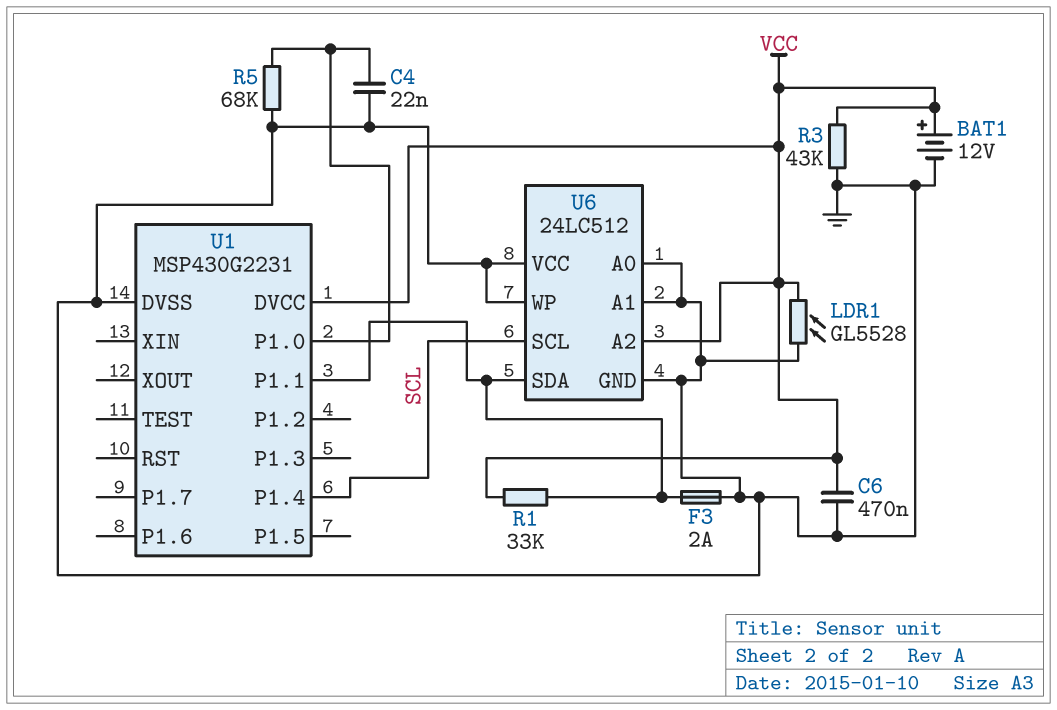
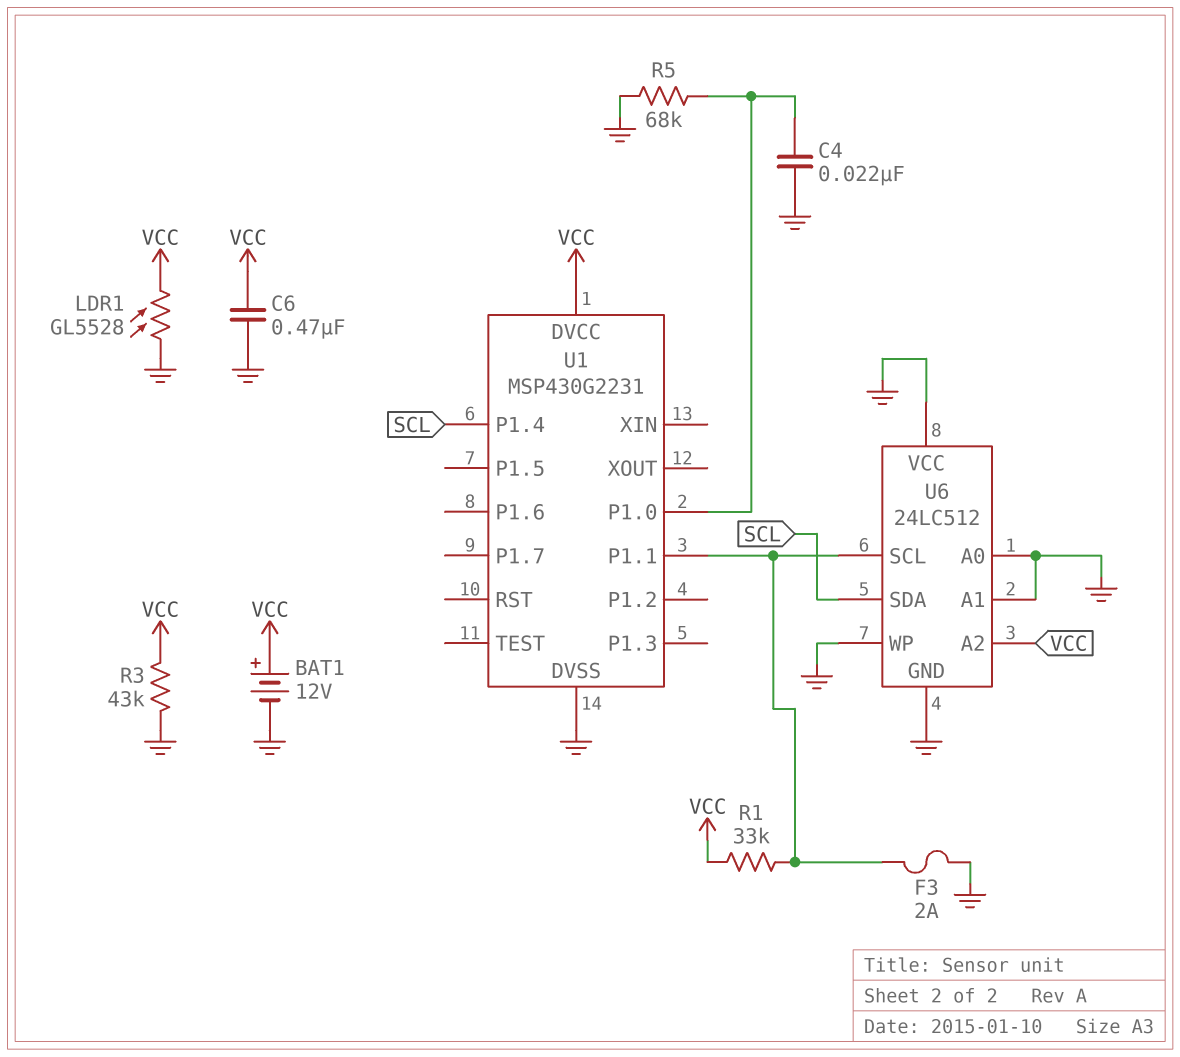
U6 pin SCL: SCL -> U1/P1.1
U6 pin SDA: U1/P1.1 -> SCL

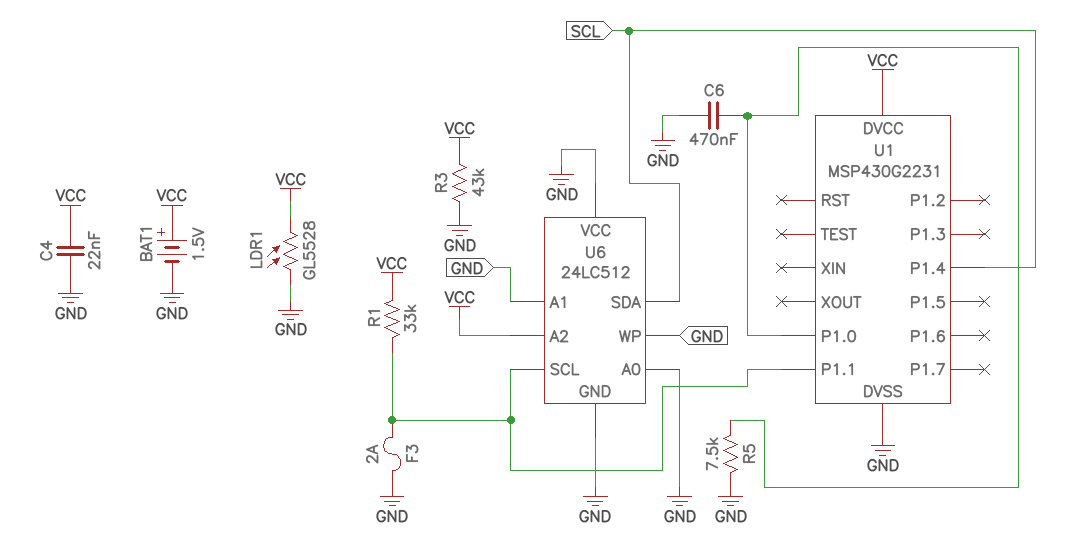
BAT1: 12V (plus VCC, minus GND) -> 1.5V (plus VCC, minus GND)
C4: 22nF (GND, U1/P1.0) -> 22nF (GND, VCC)
C6: 470nF (GND, VCC) -> 470nF (GND, U1/P1.0)
R5: 68k (GND, U1/P1.0) -> 7.5k (GND, U1/P1.0)

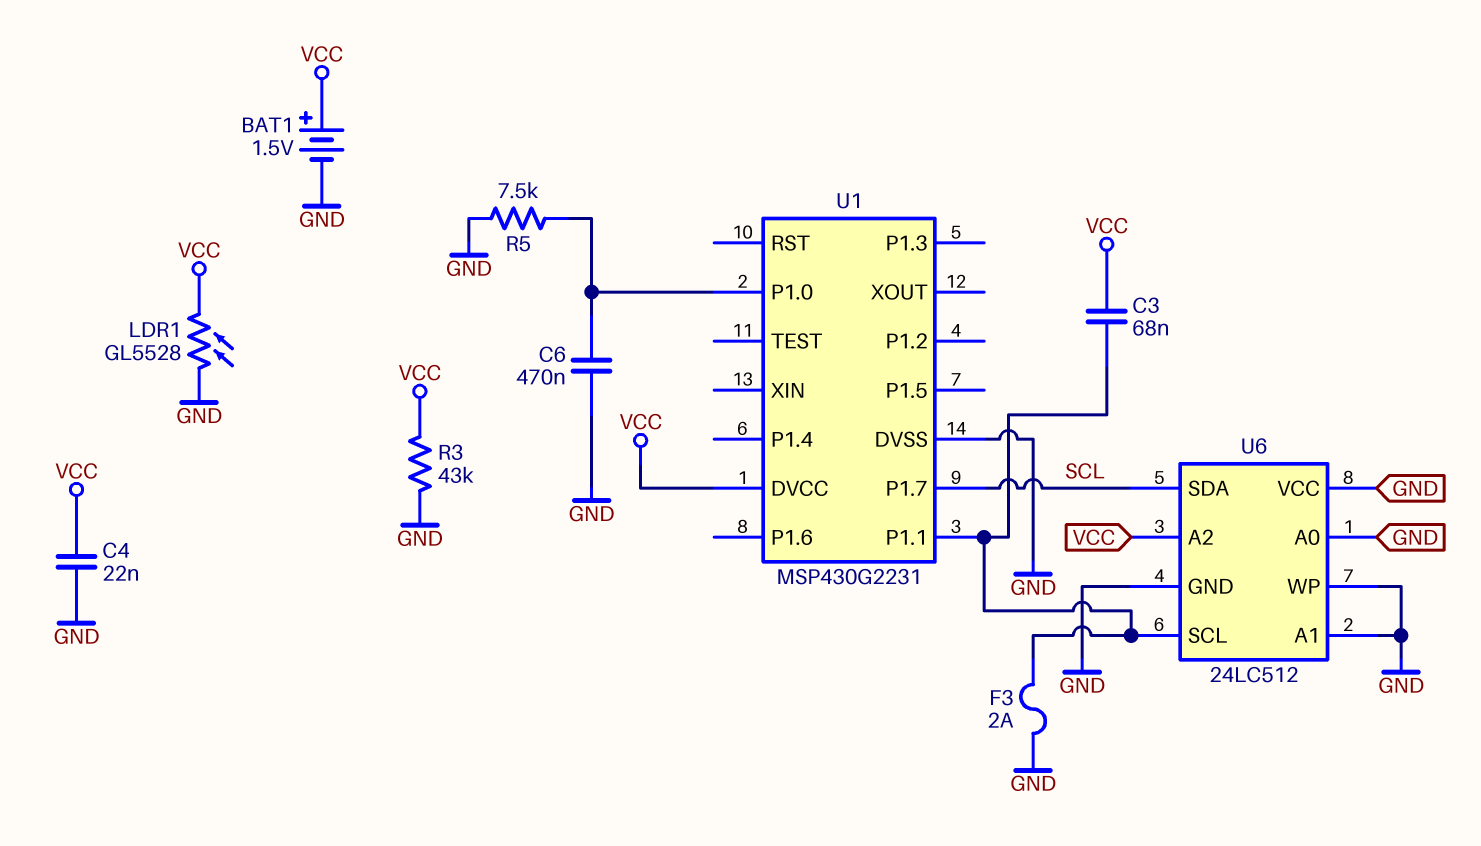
C3: none -> 68nF (U1/P1.1, VCC)
R1: 33k (U1/P1.1, VCC) -> none
U1 pin P1.4: SCL -> none
U1 pin P1.7: none -> SCL

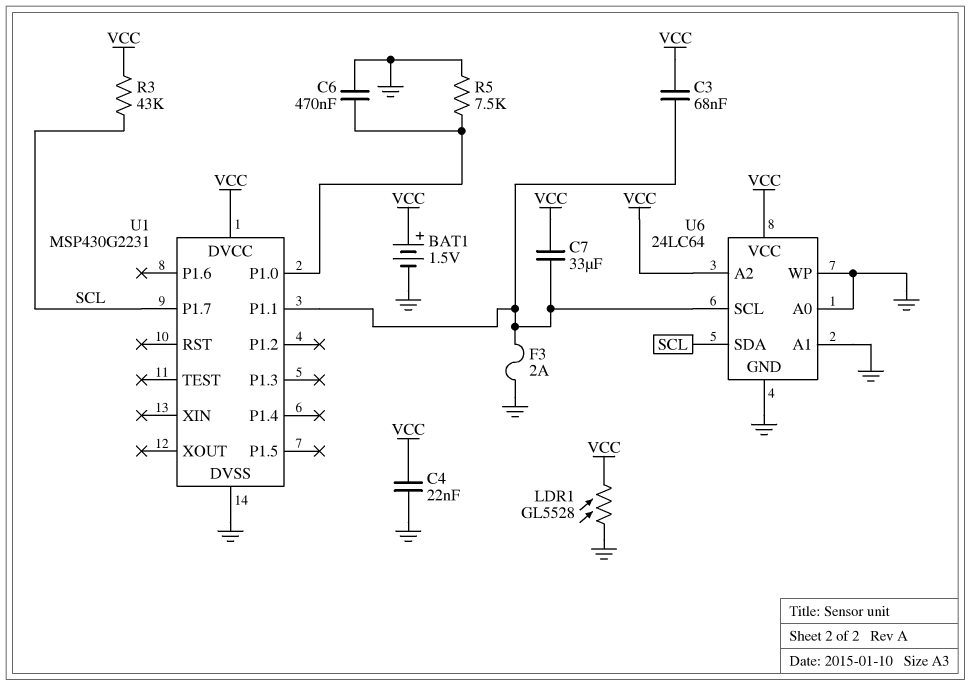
C7: none -> 33uF (U1/P1.1, VCC)
R3: 43k (GND, VCC) -> 43k (SCL, VCC)
U6: 24LC512 -> 24LC64
U6 pin VCC: GND -> VCC

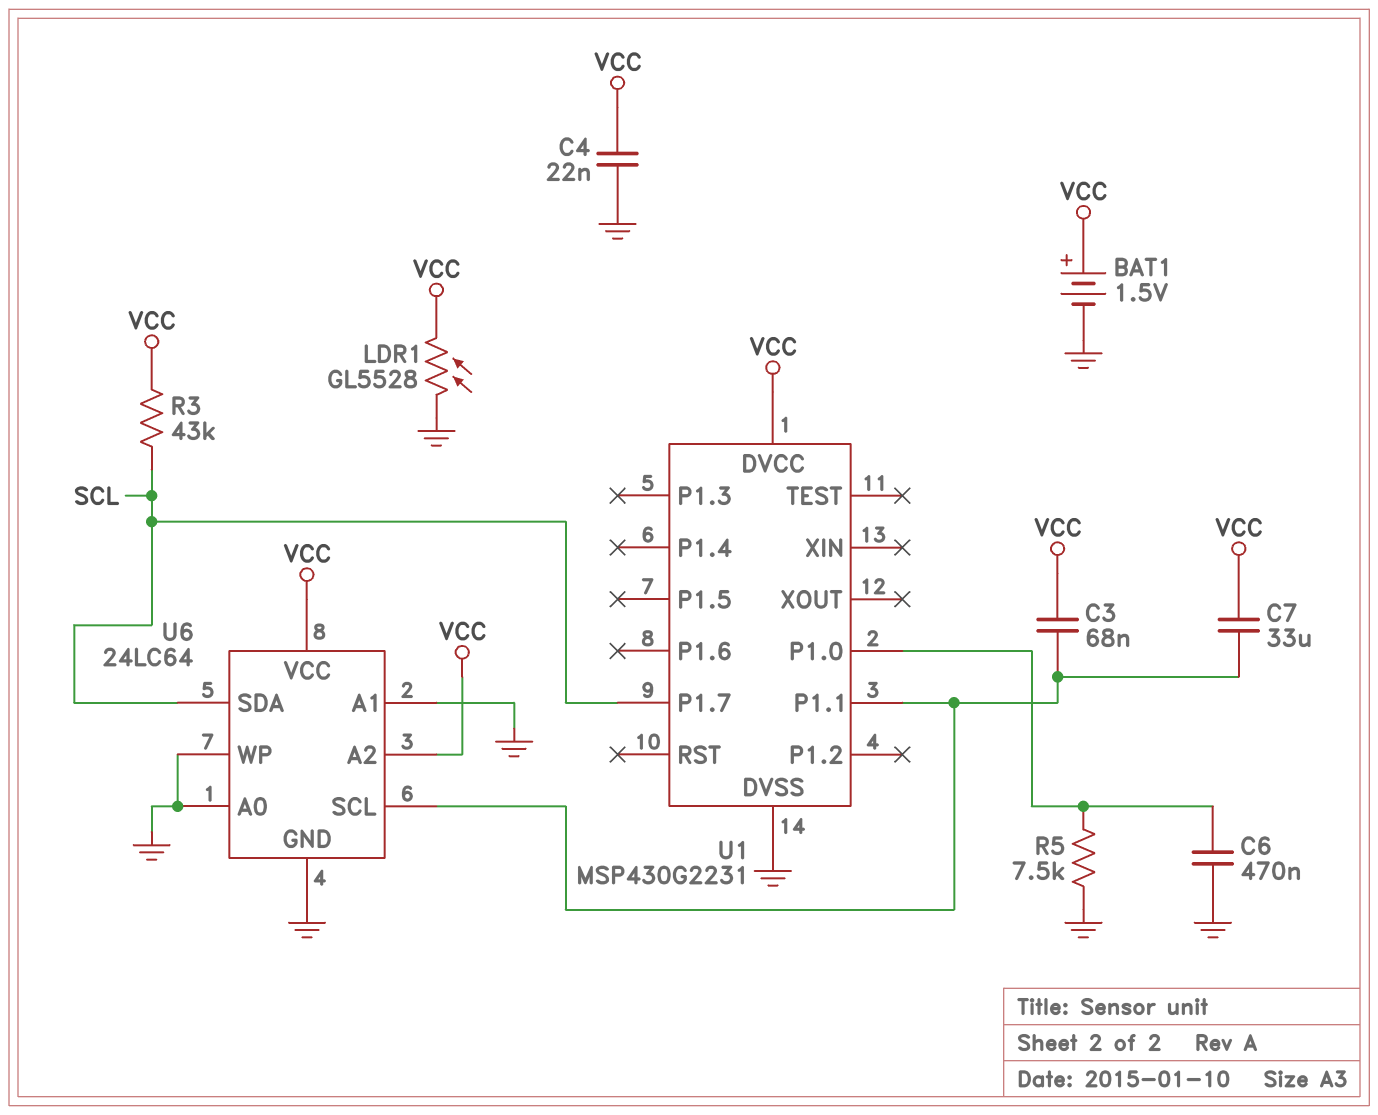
F3: 2A (GND, U1/P1.1) -> none

